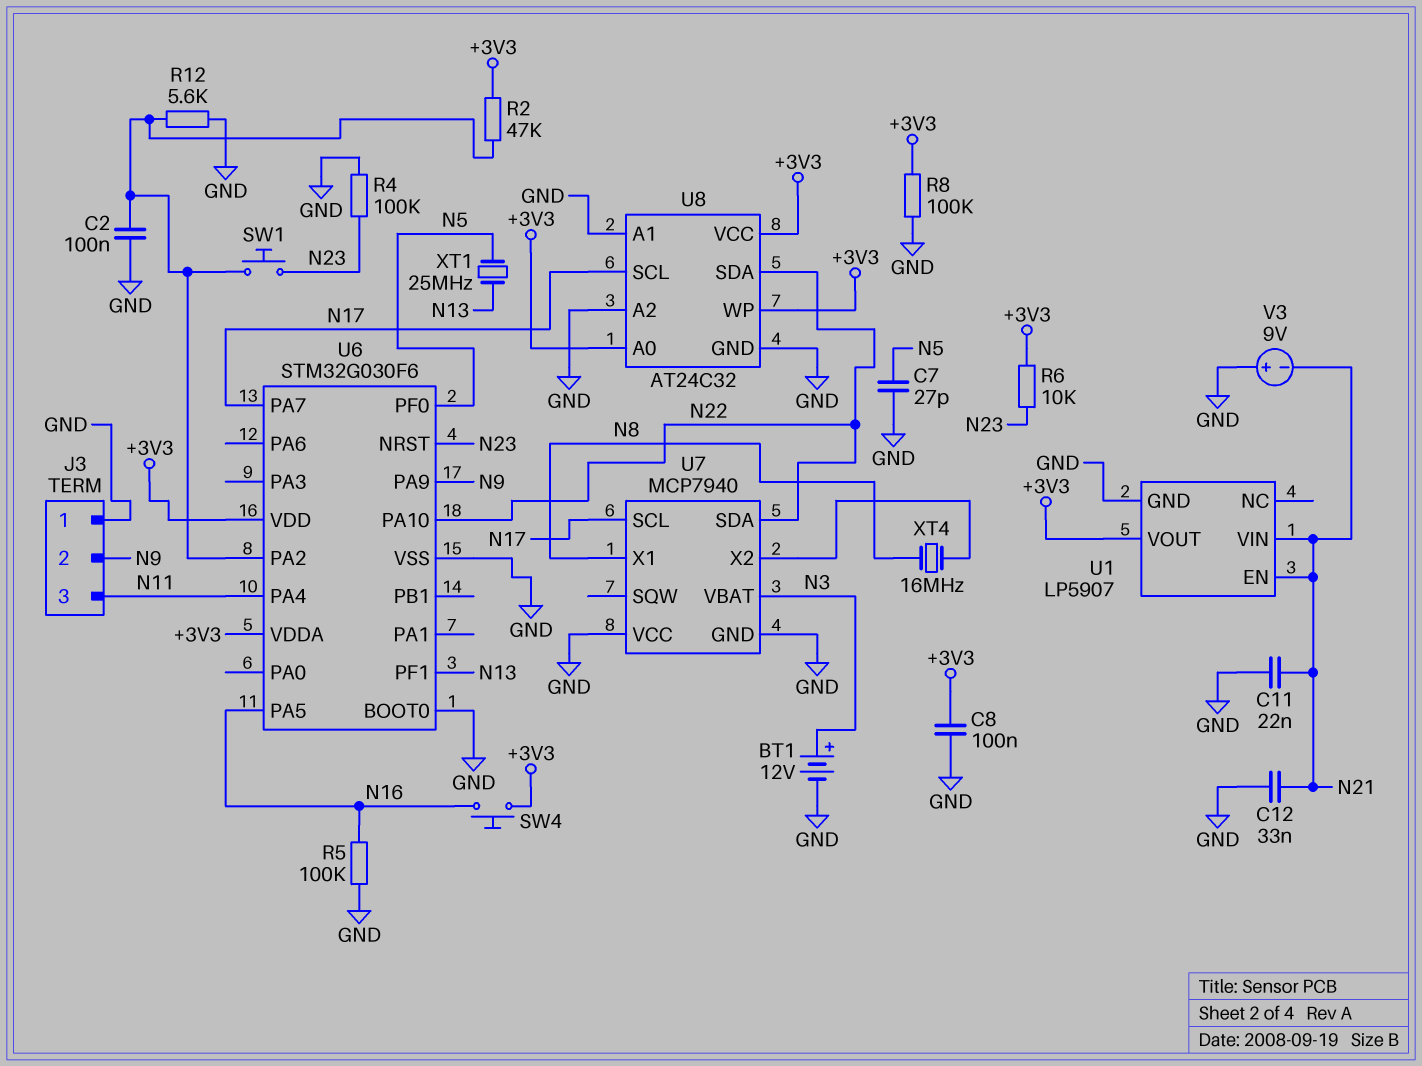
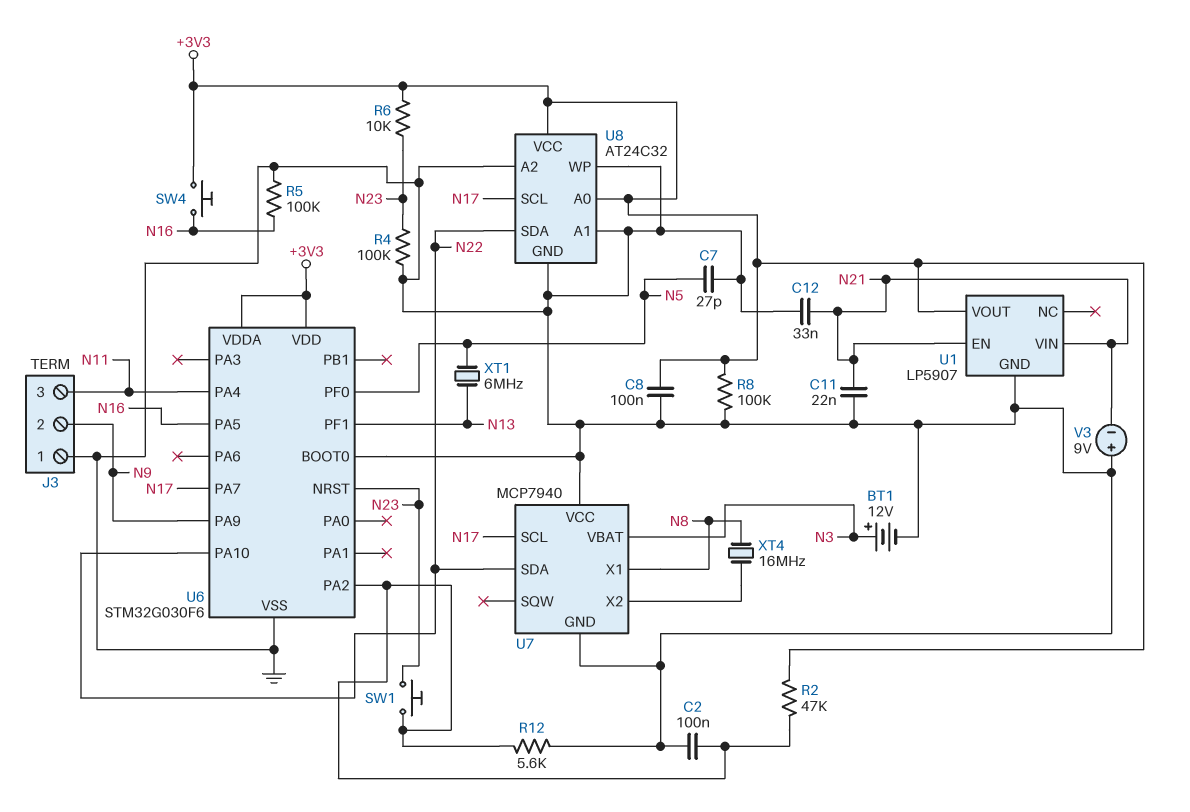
U8 pin WP: +3V3 -> GND
XT1: 25MHz (N5, N13) -> 6MHz (N5, N13)

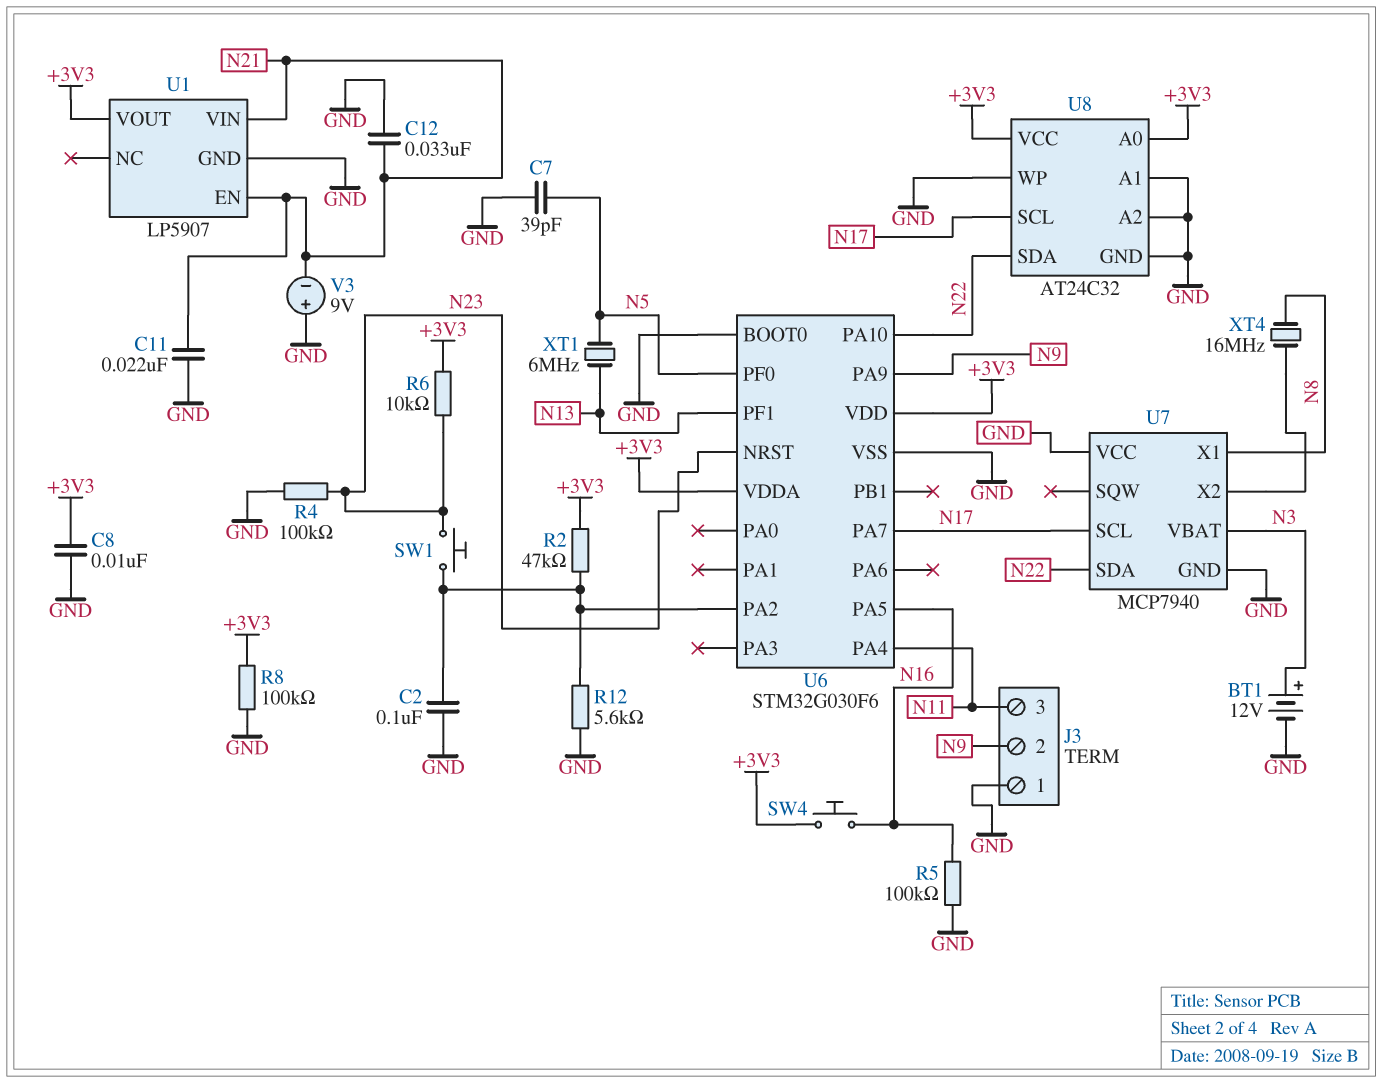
C7: 27pF (GND, N5) -> 39pF (GND, N5)
C8: 100nF (+3V3, GND) -> 10nF (+3V3, GND)

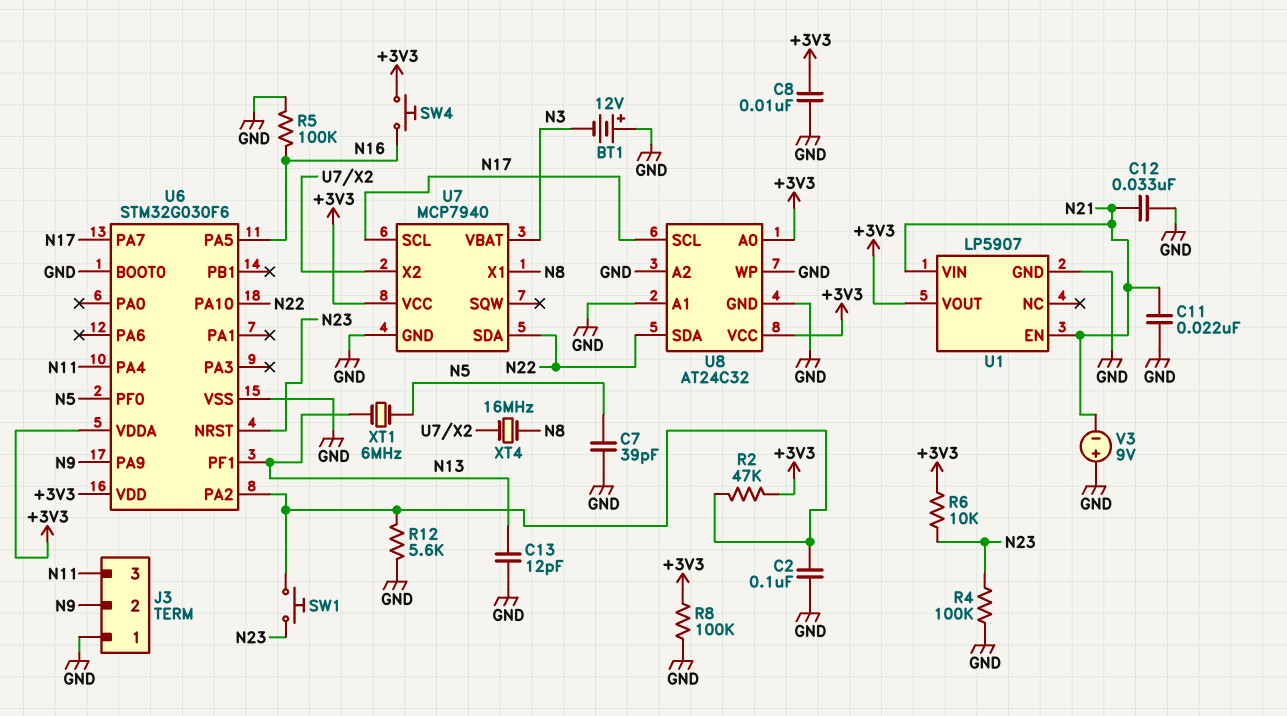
BT1: 12V (plus N3, minus GND) -> 12V (plus GND, minus N3)
C13: none -> 12pF (GND, N13)
U7 pin VCC: GND -> +3V3

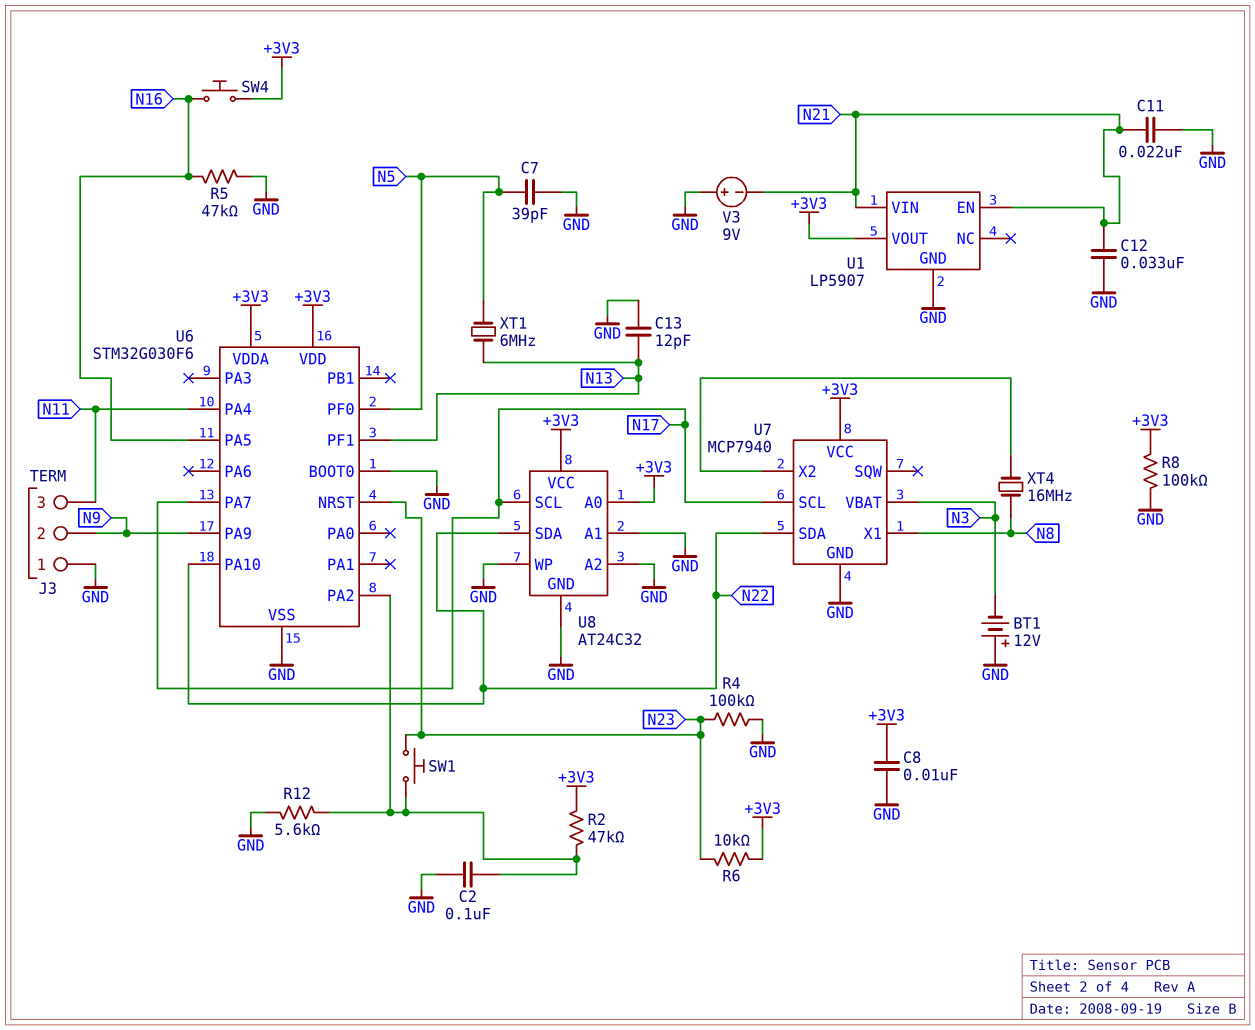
R5: 100k (GND, N16) -> 47k (GND, N16)

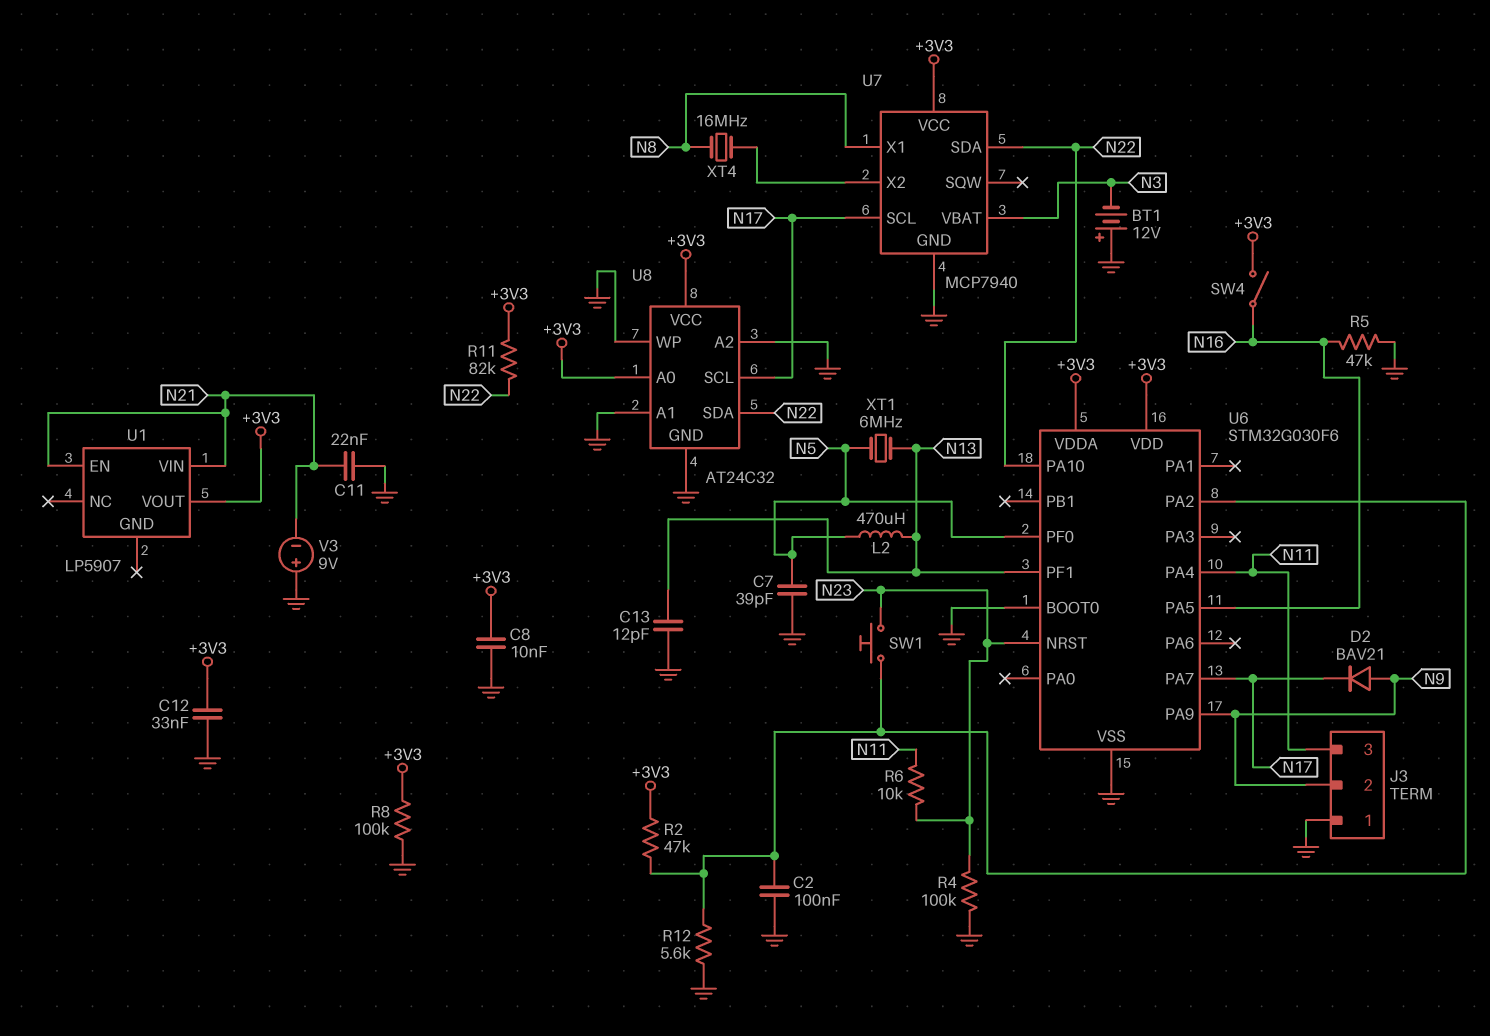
C12: 33nF (GND, N21) -> 33nF (+3V3, GND)
D2: none -> diode BAV21 (A N9, K N17)
L2: none -> 470uH (N5, N13)
R6: 10k (+3V3, N23) -> 10k (N11, N23)
R11: none -> 82k (+3V3, N22)
SW4: button (+3V3, N16) -> switch (+3V3, N16)
U1 pin GND: GND -> none

